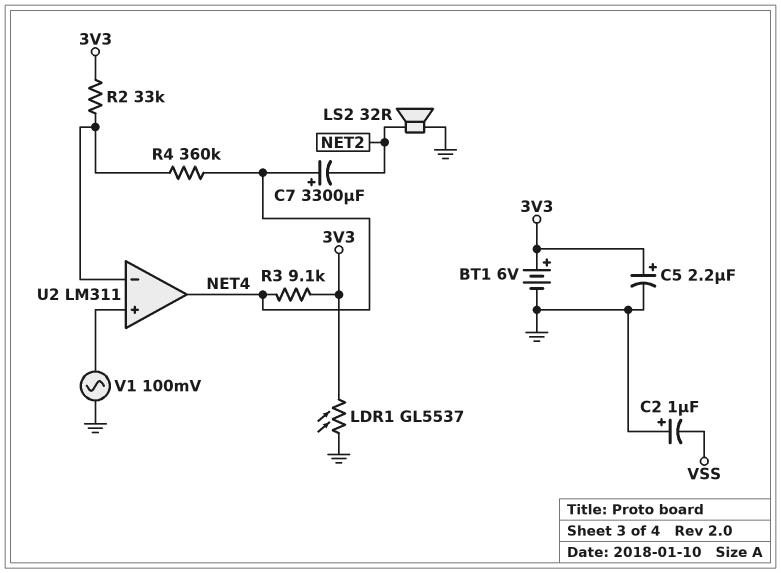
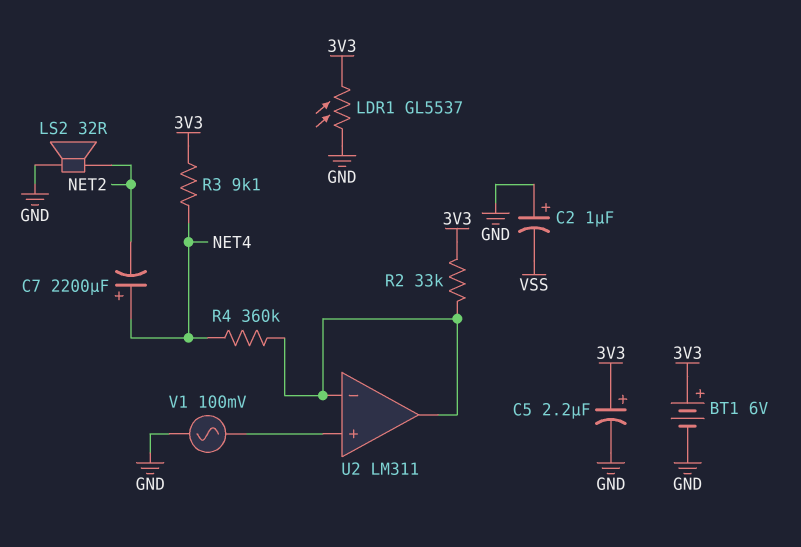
C7: 3300uF (plus NET4, minus NET2) -> 2200uF (plus NET4, minus NET2)
U2 pin out: NET4 -> U2/in-

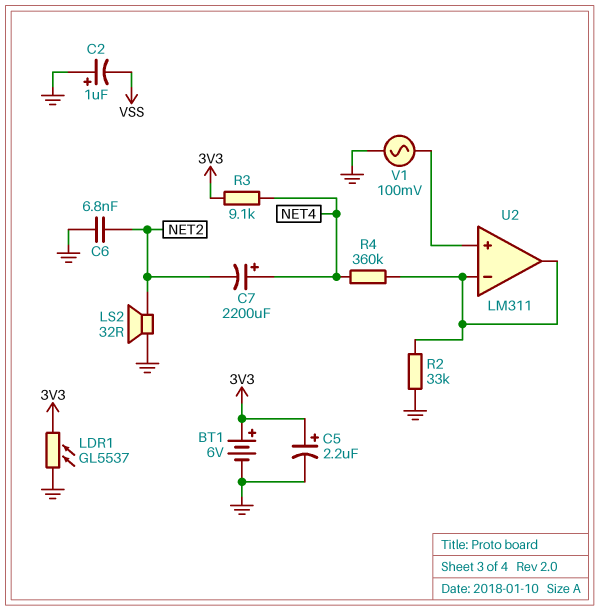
C6: none -> 6.8nF (GND, NET2)
R2: 33k (3V3, U2/in-) -> 33k (GND, U2/in-)

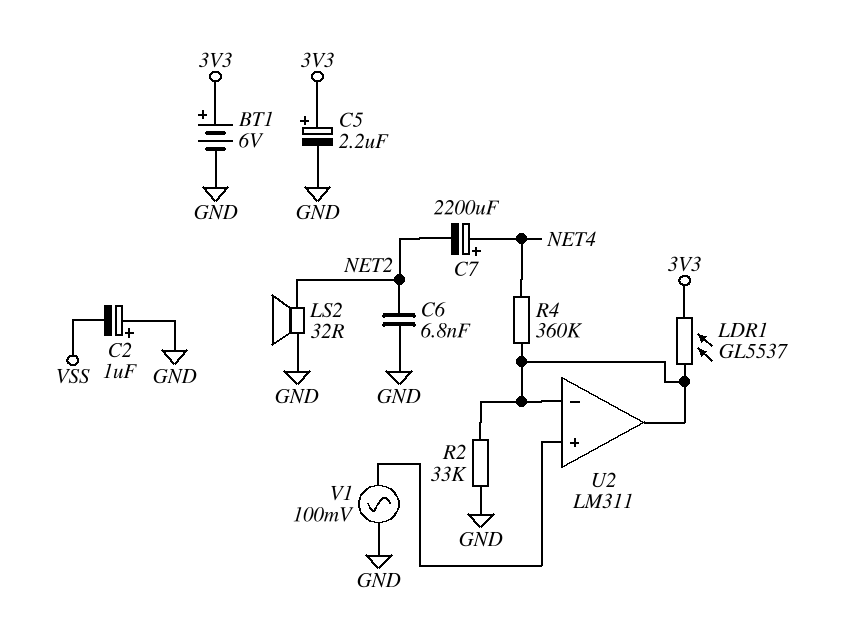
LDR1: GL5537 (3V3, GND) -> GL5537 (3V3, U2/in-)
R3: 9.1k (3V3, NET4) -> none

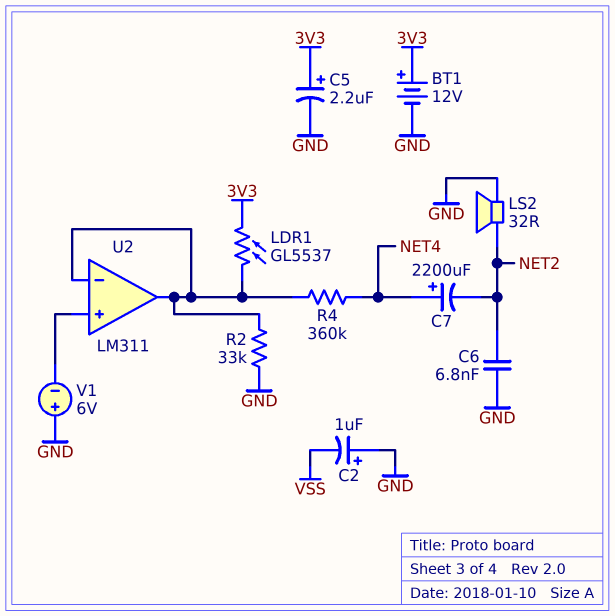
BT1: 6V (plus 3V3, minus GND) -> 12V (plus 3V3, minus GND)
V1: AC 100mV (GND, U2/in+) -> 6V (plus GND, minus U2/in+)

